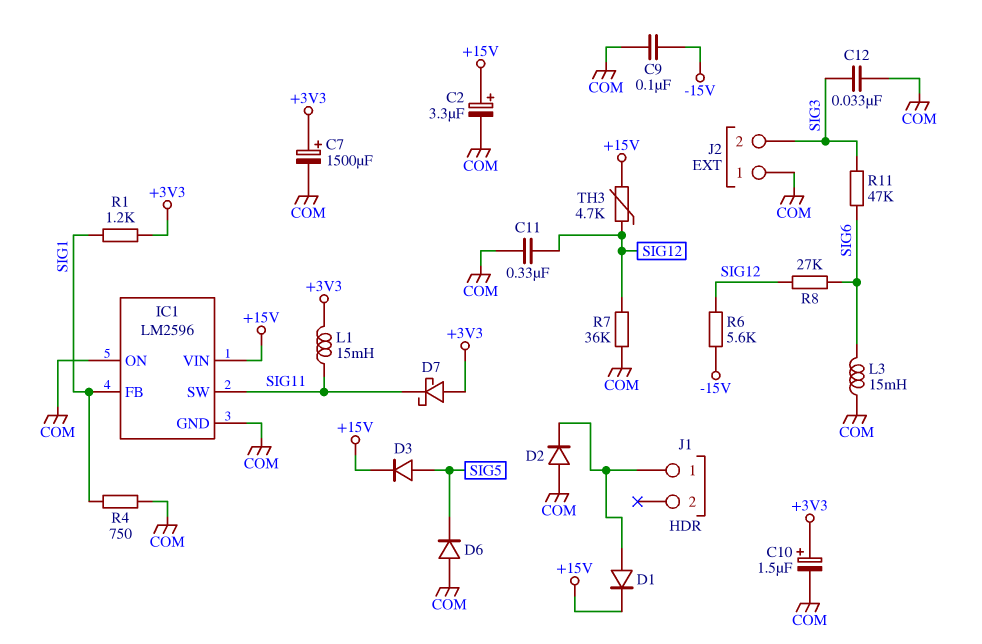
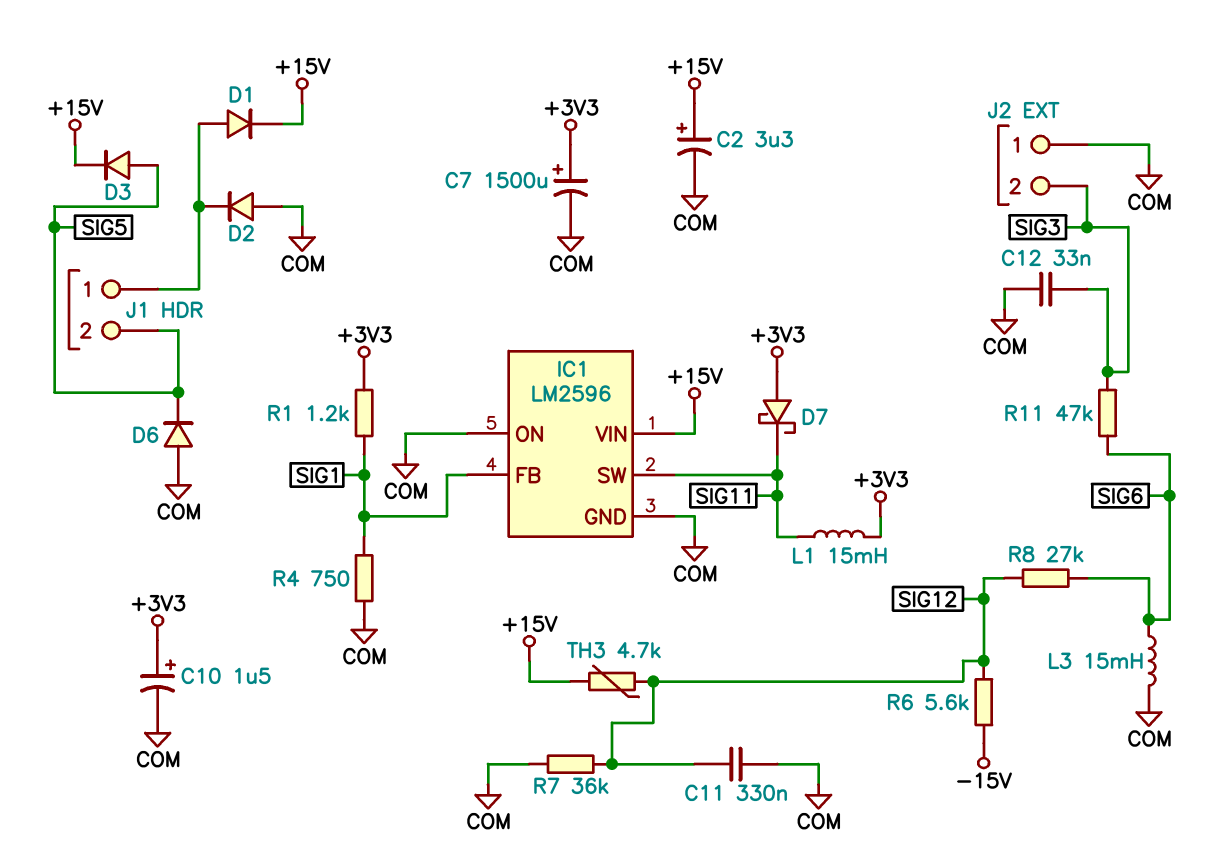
C9: 100nF (-15V, COM) -> none
J1 pin 2: none -> SIG5

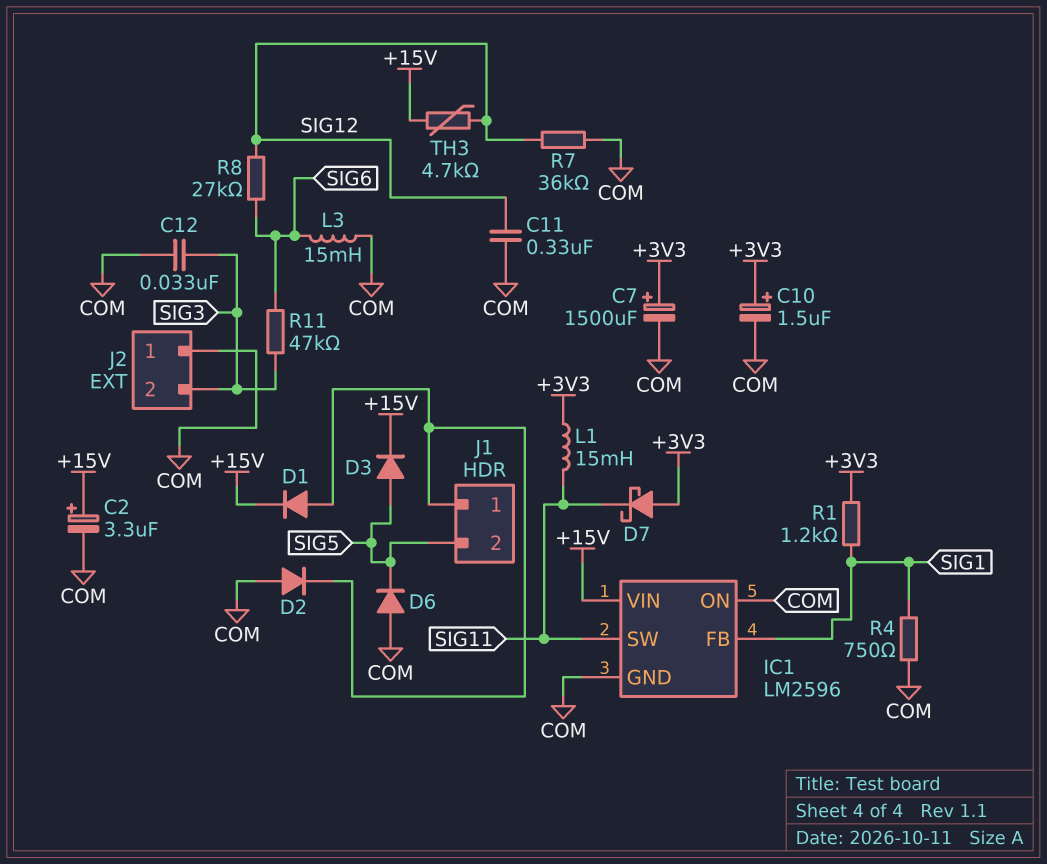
R6: 5.6k (-15V, SIG12) -> none

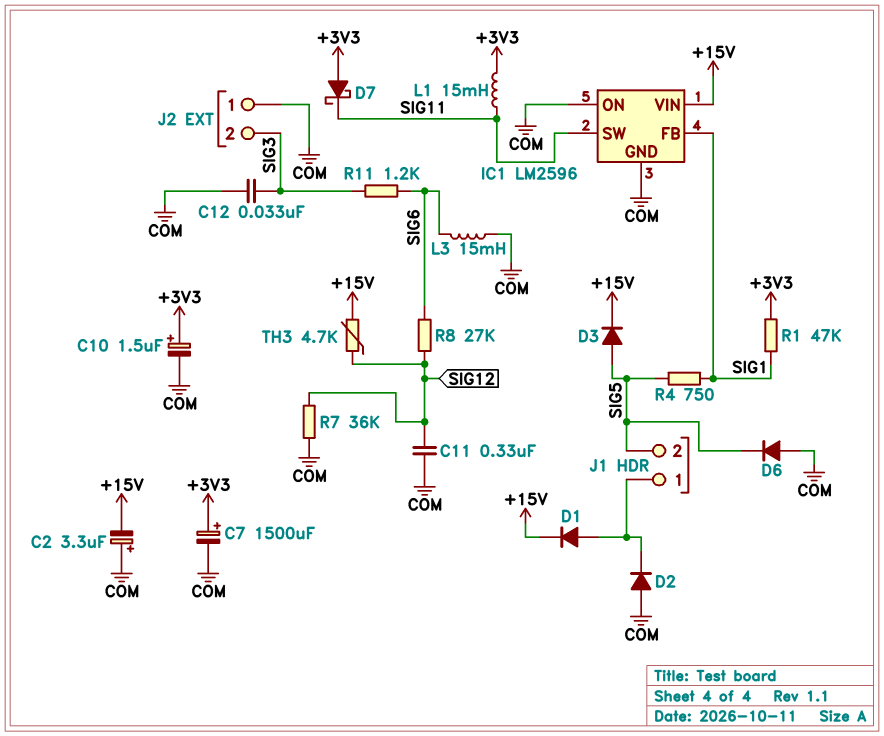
C2: 3.3uF (plus +15V, minus COM) -> 3.3uF (plus COM, minus +15V)
R1: 1.2k (+3V3, SIG1) -> 47k (+3V3, SIG1)
R4: 750 (COM, SIG1) -> 750 (SIG1, SIG5)
R11: 47k (SIG3, SIG6) -> 1.2k (SIG3, SIG6)

